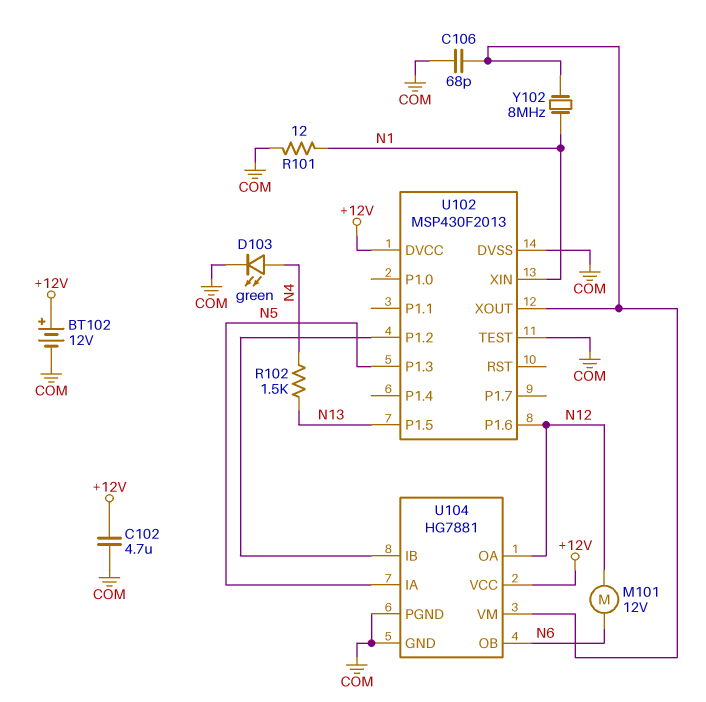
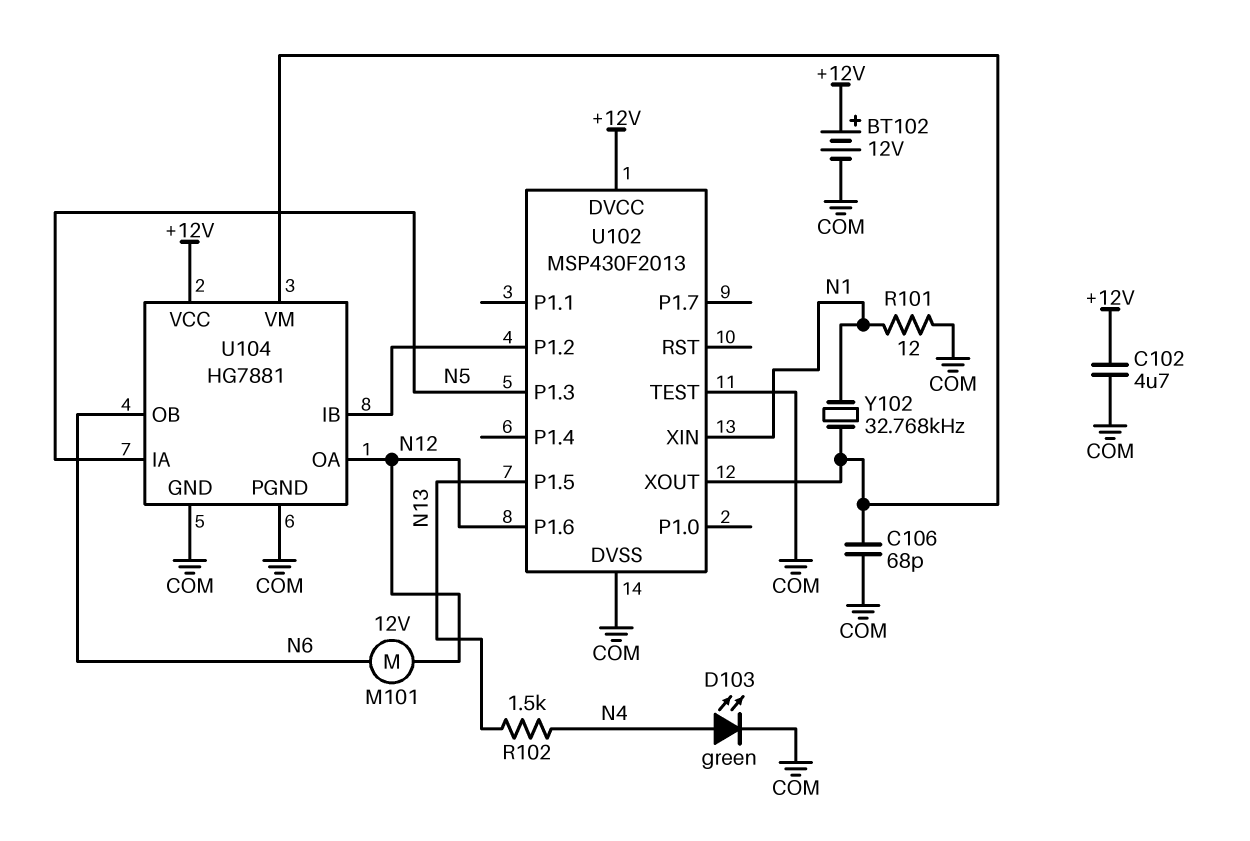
Y102: 8MHz (N1, U102/XOUT) -> 32.768kHz (N1, U102/XOUT)

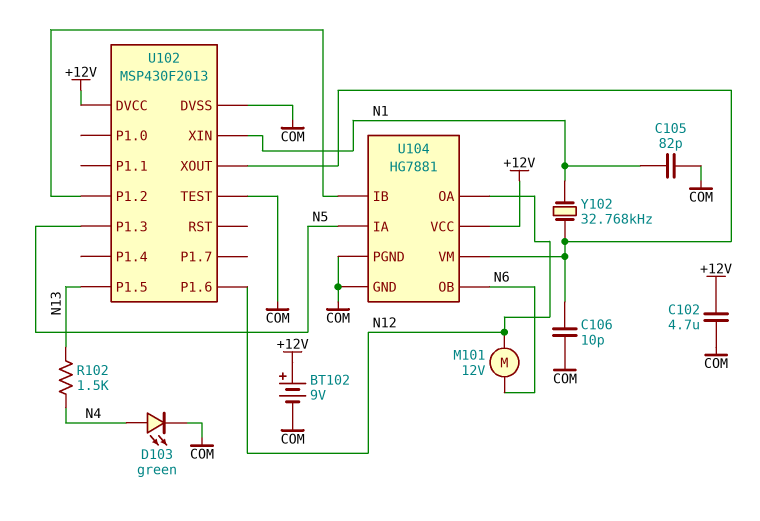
BT102: 12V (plus +12V, minus COM) -> 9V (plus +12V, minus COM)
C105: none -> 82pF (COM, N1)
C106: 68pF (COM, U102/XOUT) -> 10pF (COM, U102/XOUT)
R101: 12 (COM, N1) -> none

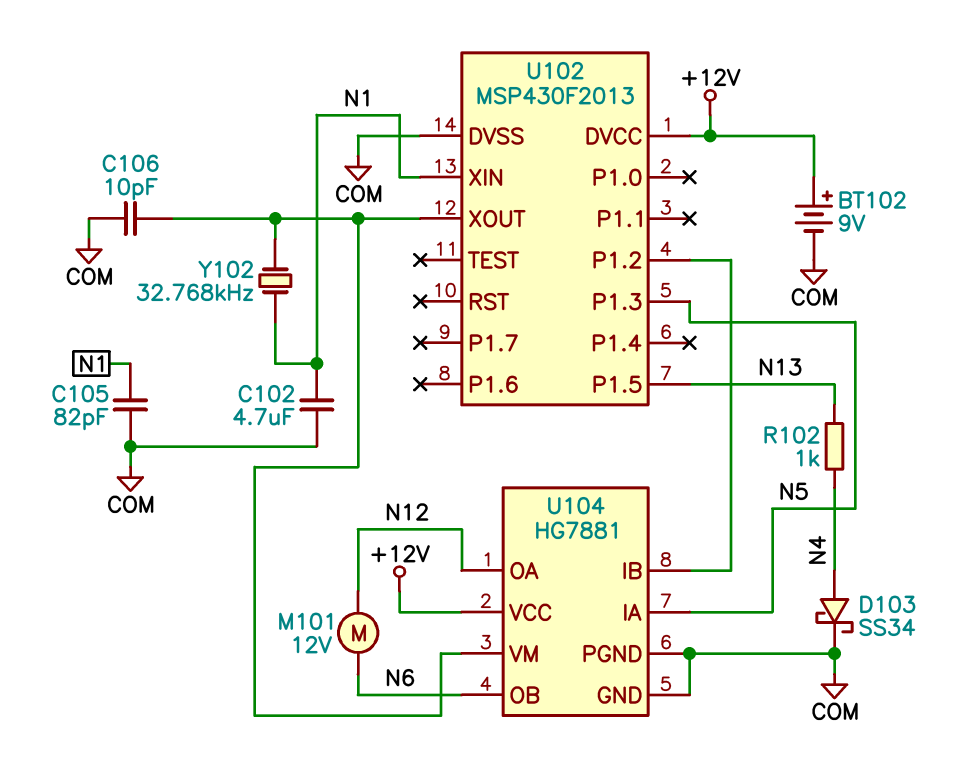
C102: 4.7uF (+12V, COM) -> 4.7uF (COM, N1)
D103: LED green (A N4, K COM) -> schottky SS34 (A N4, K COM)
R102: 1.5k (N4, N13) -> 1k (N4, N13)
U102 pin P1.6: N12 -> none
U102 pin TEST: COM -> none

